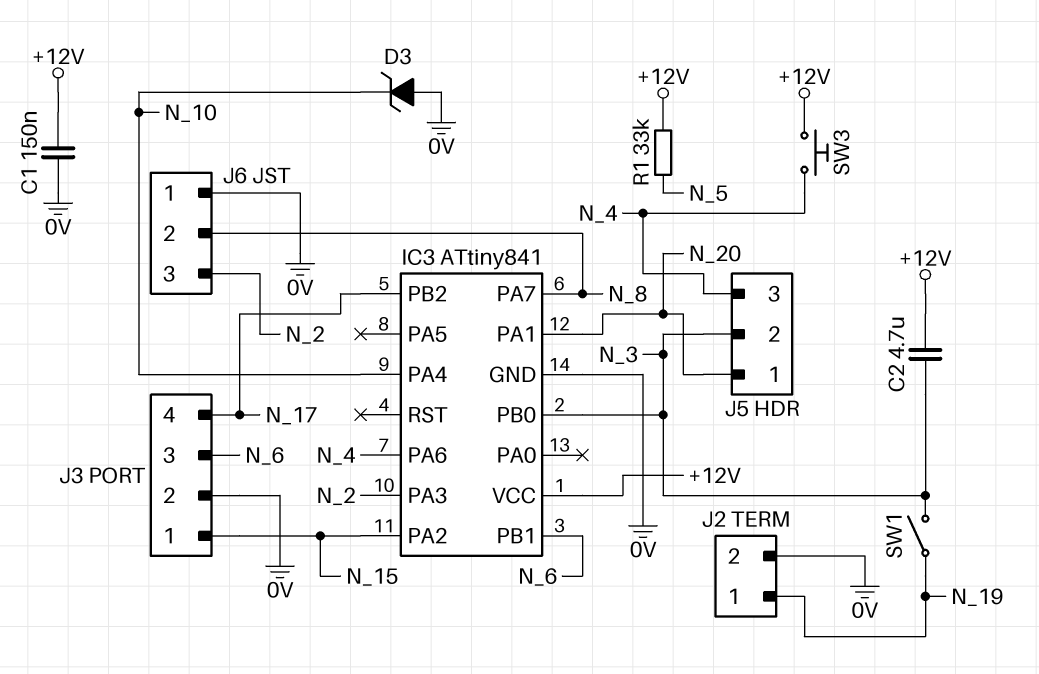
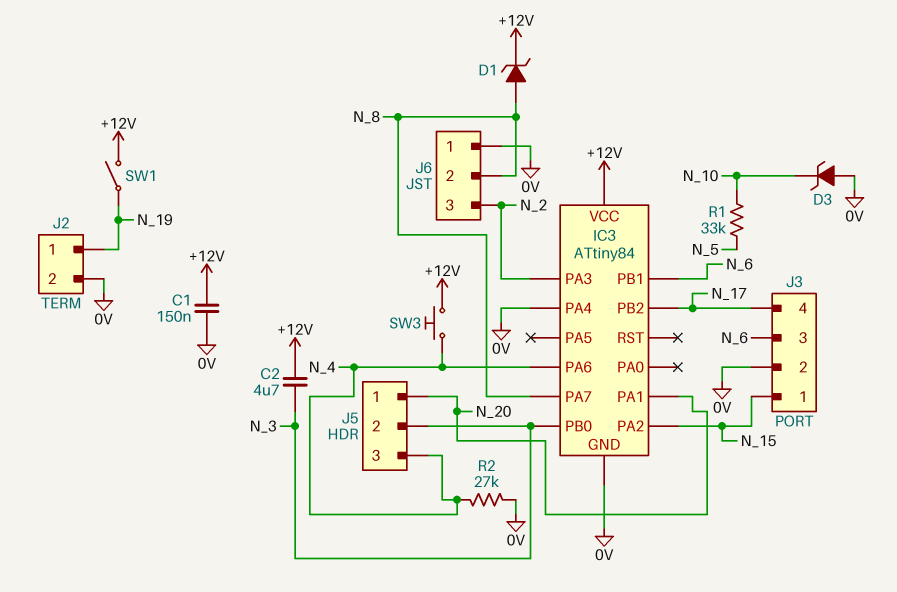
D1: none -> zener (A N_8, K +12V)
IC3: ATtiny841 -> ATtiny84
IC3 pin PA4: N_10 -> 0V
R1: 33k (+12V, N_5) -> 33k (N_5, N_10)
R2: none -> 27k (0V, N_4)
SW1: switch (N_3, N_19) -> switch (+12V, N_19)

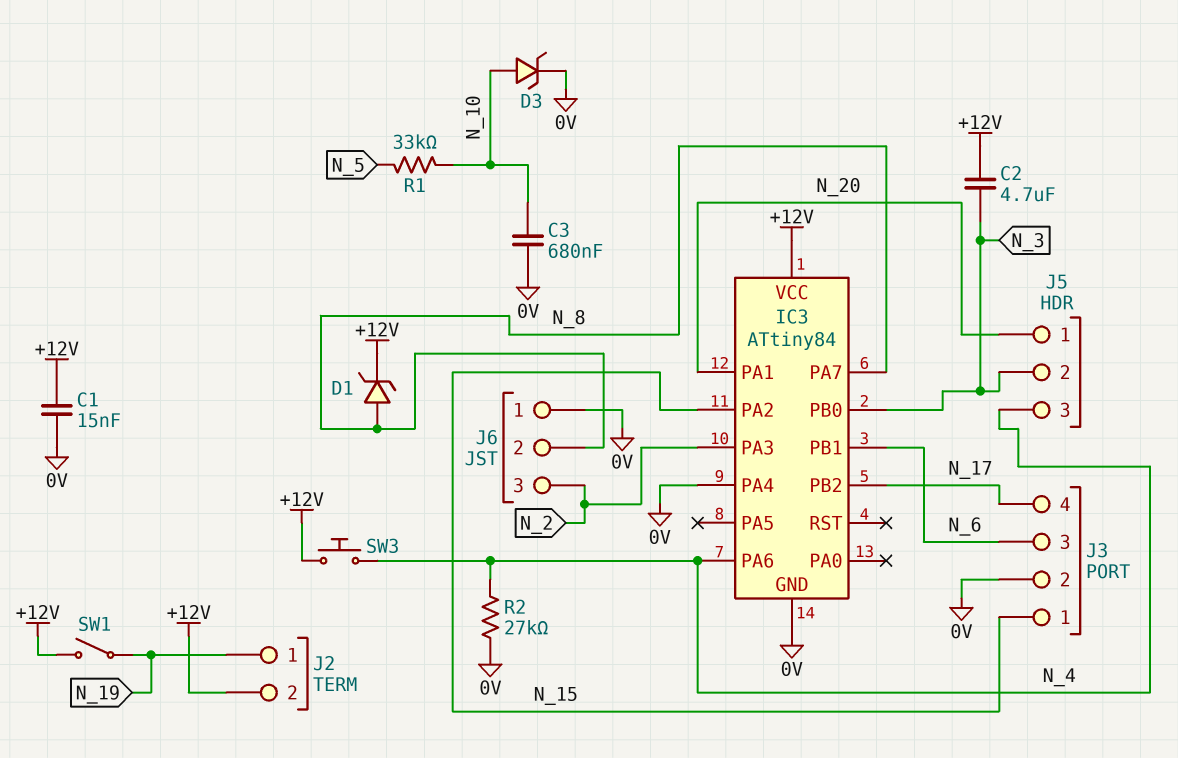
C1: 150nF (+12V, 0V) -> 15nF (+12V, 0V)
C3: none -> 680nF (0V, N_10)
D3: zener (A 0V, K N_10) -> zener (A N_10, K 0V)
J2 pin 2: 0V -> +12V

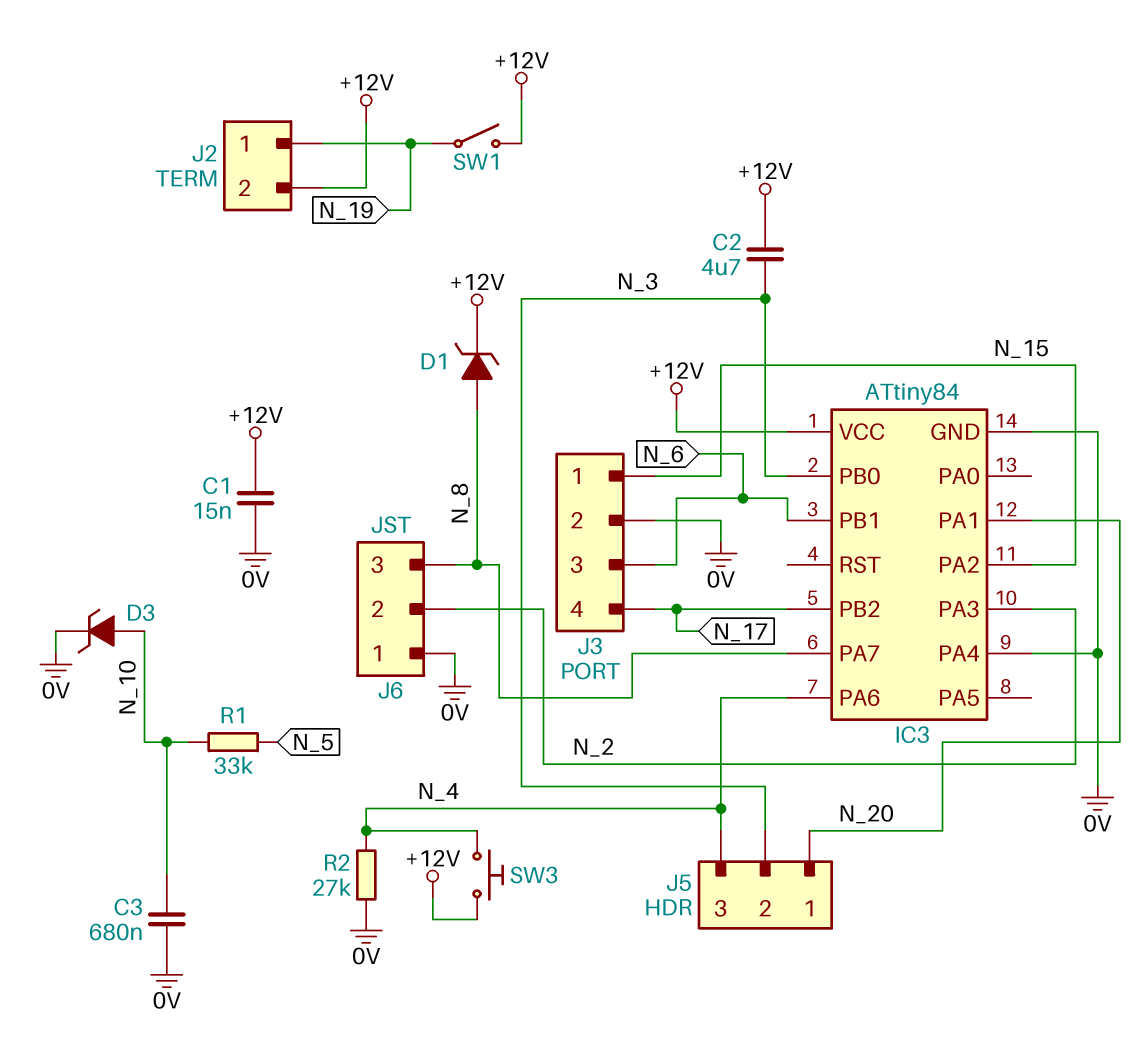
J6 pin 2: N_8 -> N_2
J6 pin 3: N_2 -> N_8

